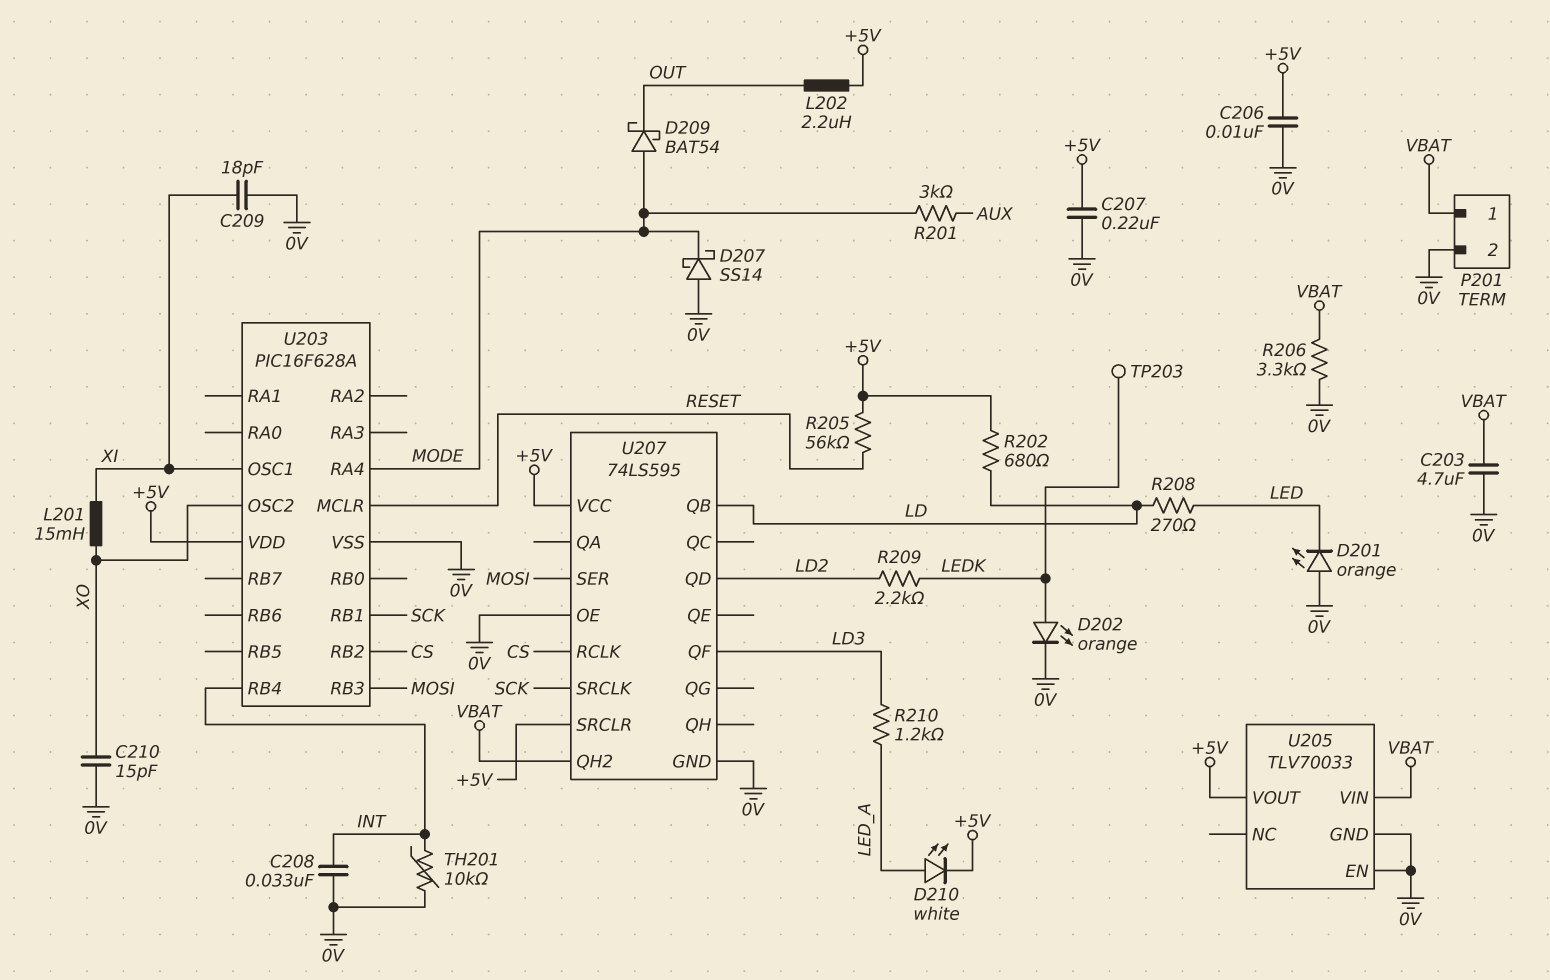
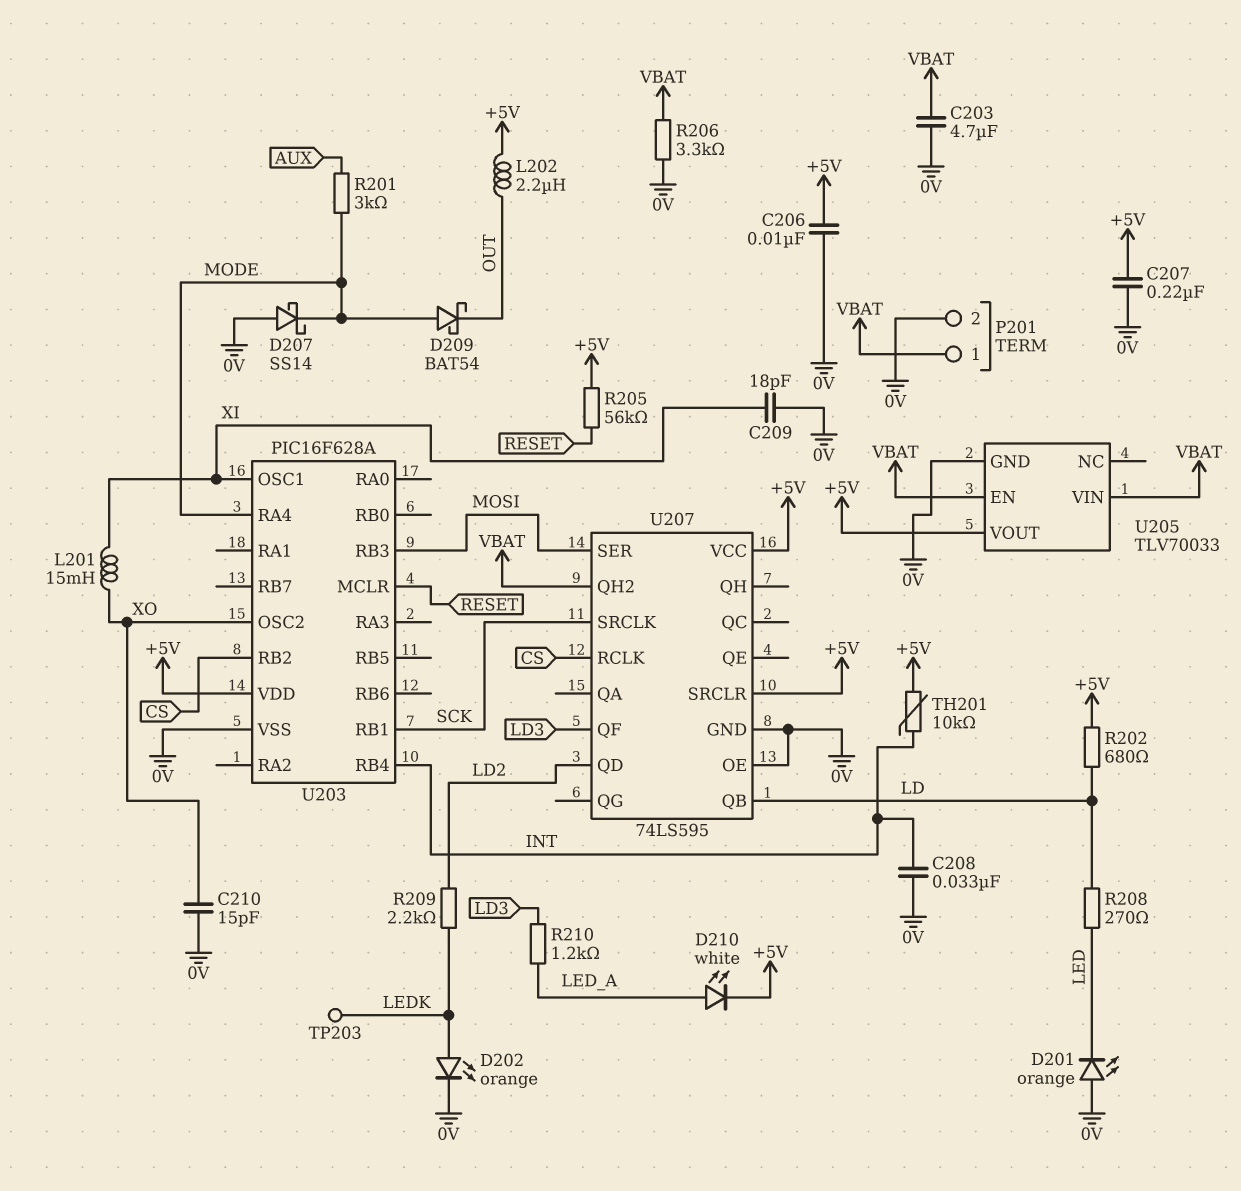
TH201: 10k (0V, INT) -> 10k (+5V, INT)
U205 pin EN: 0V -> VBAT

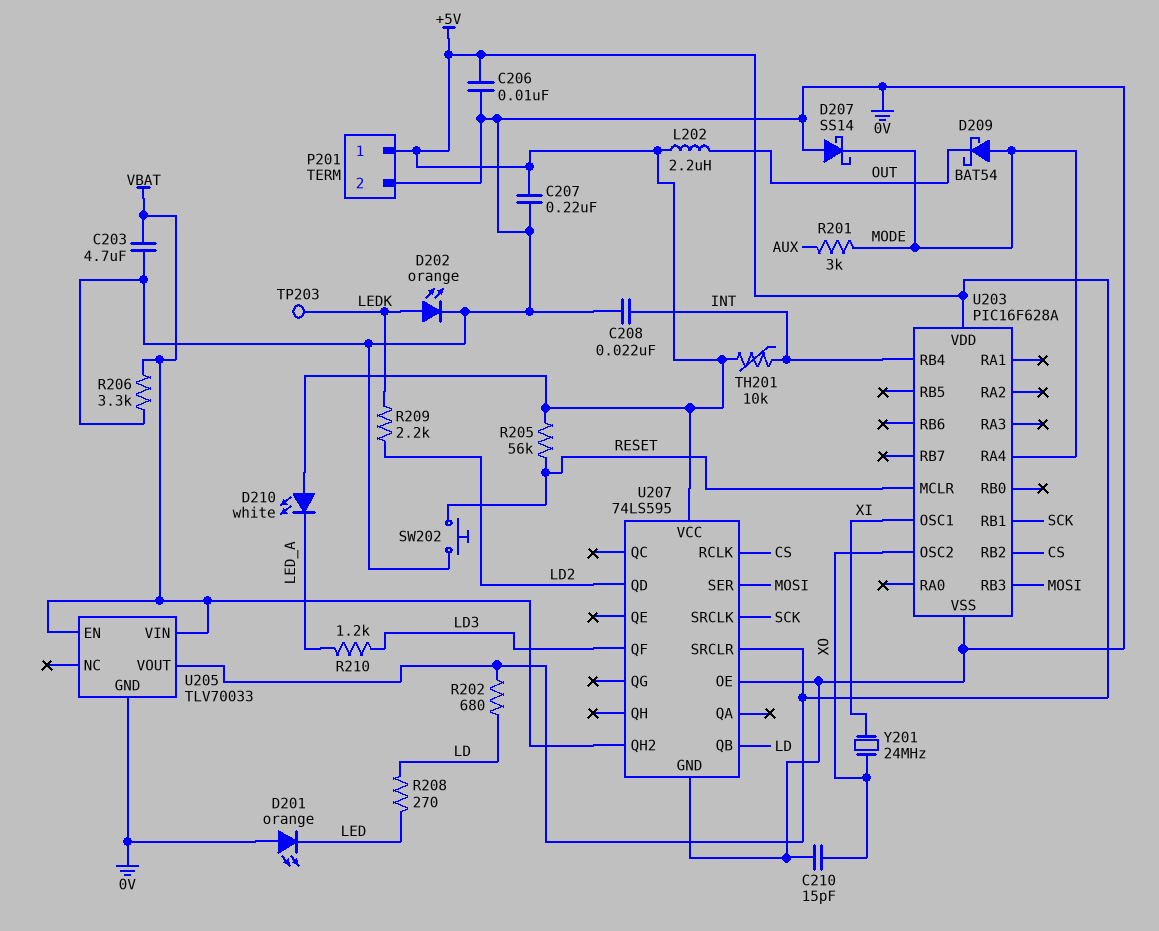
C208: 33nF (0V, INT) -> 22nF (0V, INT)
C209: 18pF (0V, XI) -> none
D210: LED white (A LED_A, K +5V) -> LED white (A +5V, K LED_A)
L201: 15mH (XI, XO) -> none
P201 pin 1: VBAT -> +5V
SW202: none -> button (0V, RESET)
Y201: none -> 24MHz (XI, XO)

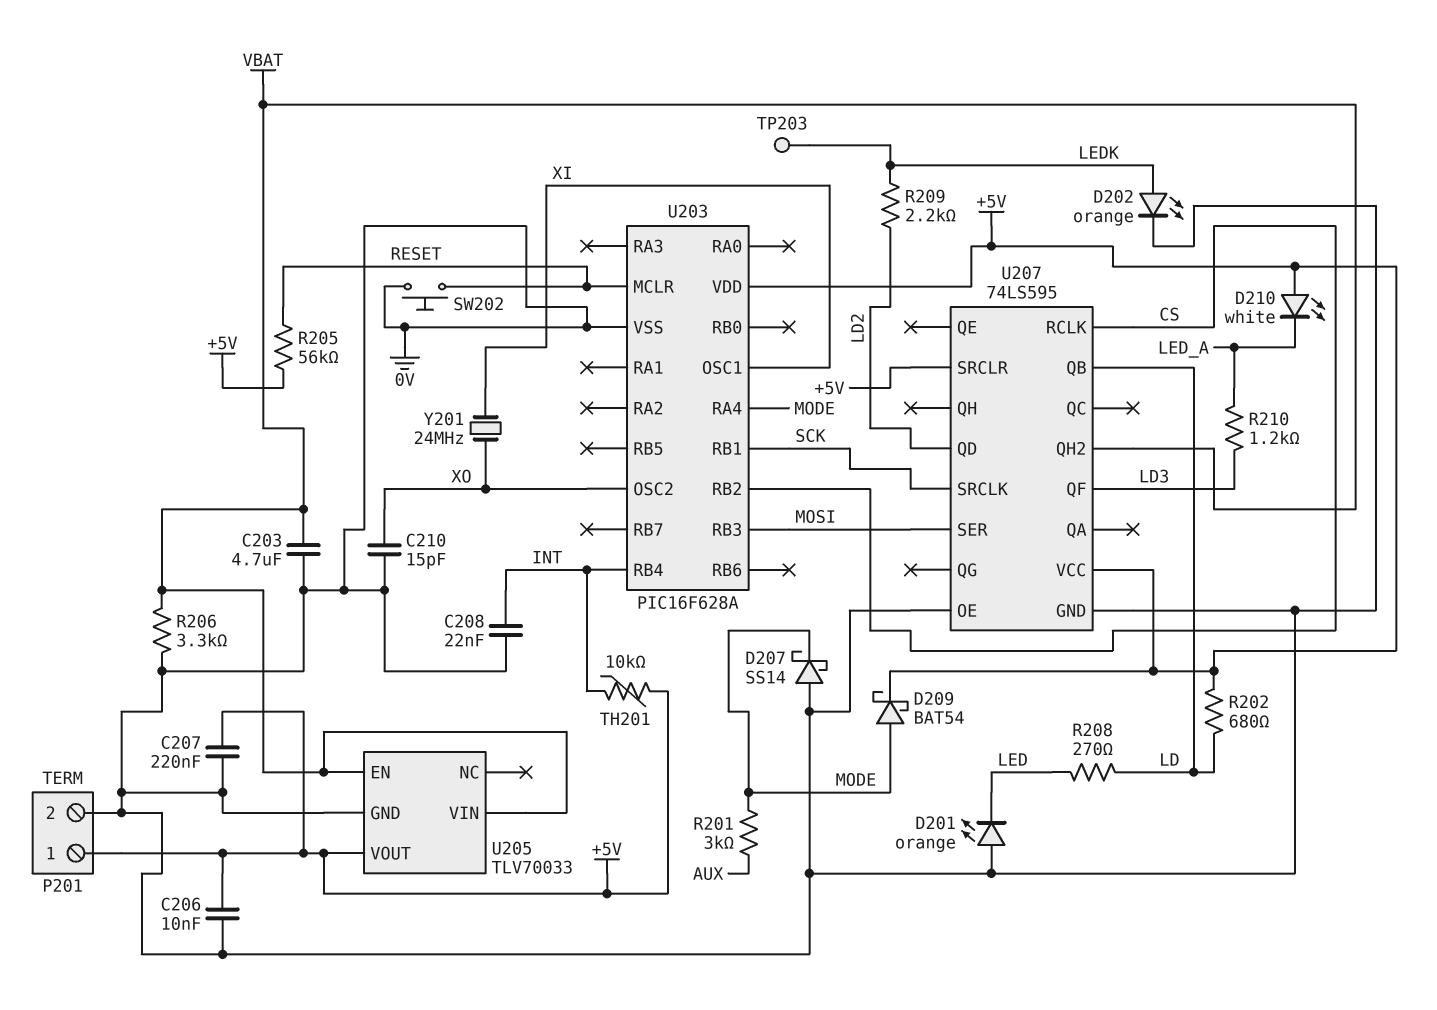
D209: schottky BAT54 (A MODE, K OUT) -> schottky BAT54 (A MODE, K +5V)
L202: 2.2uH (+5V, OUT) -> none

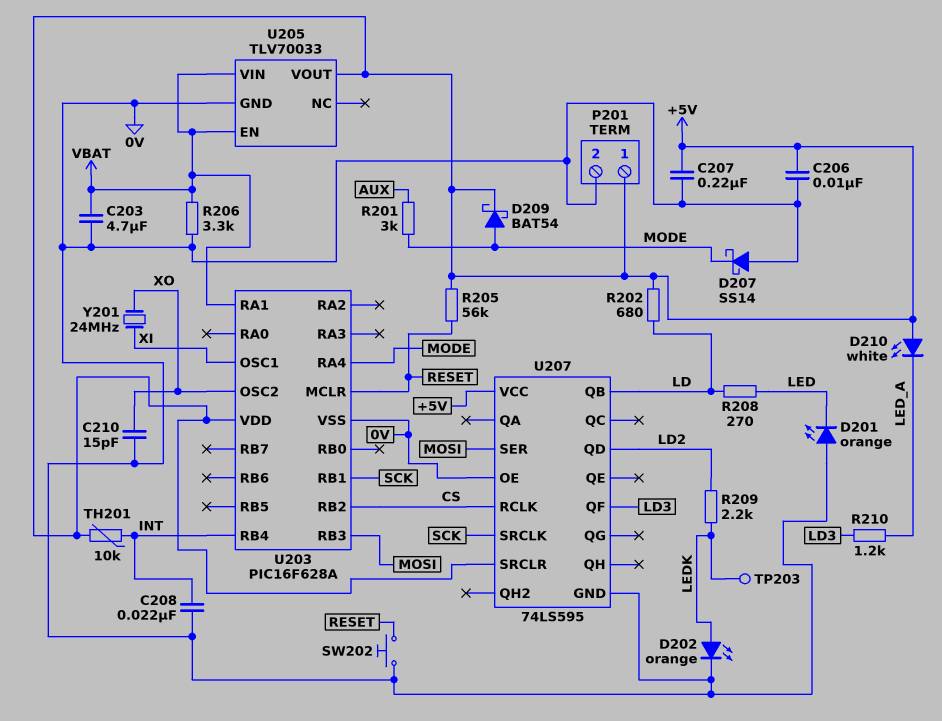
U203 pin RA1: none -> VBAT
U207 pin QH2: VBAT -> none

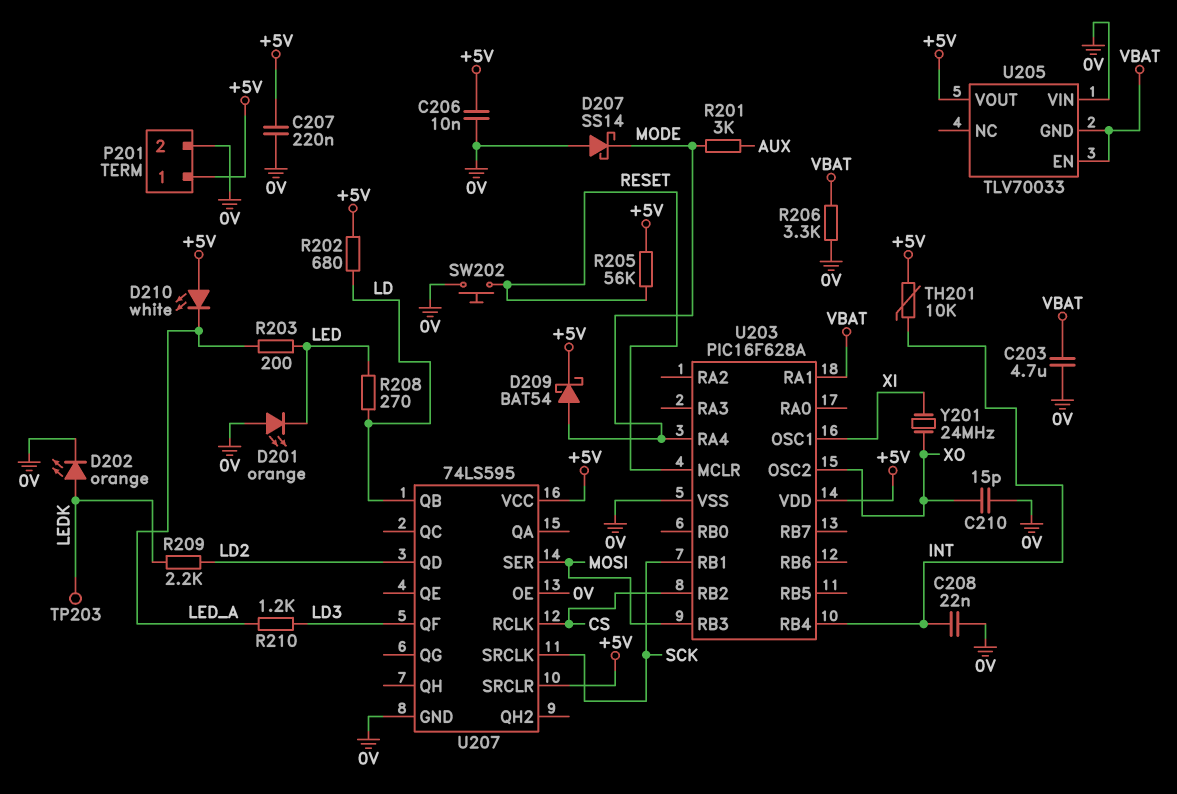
R203: none -> 200 (LED, LED_A)
U205 pin GND: 0V -> VBAT
U205 pin VIN: VBAT -> 0V

